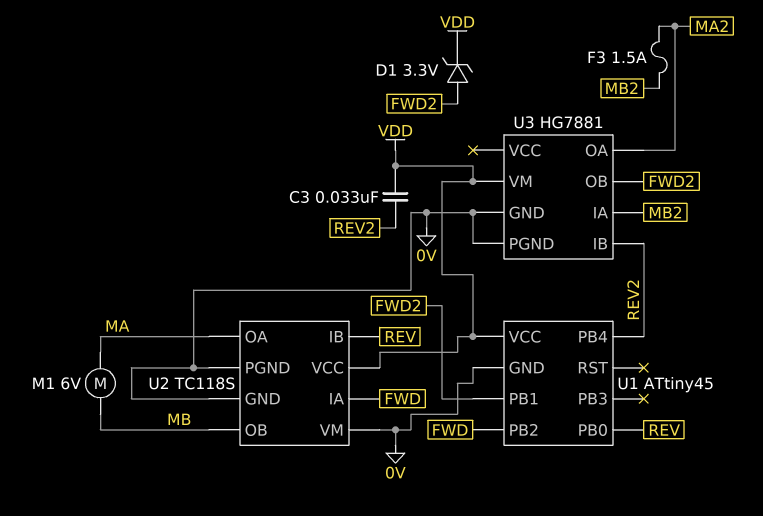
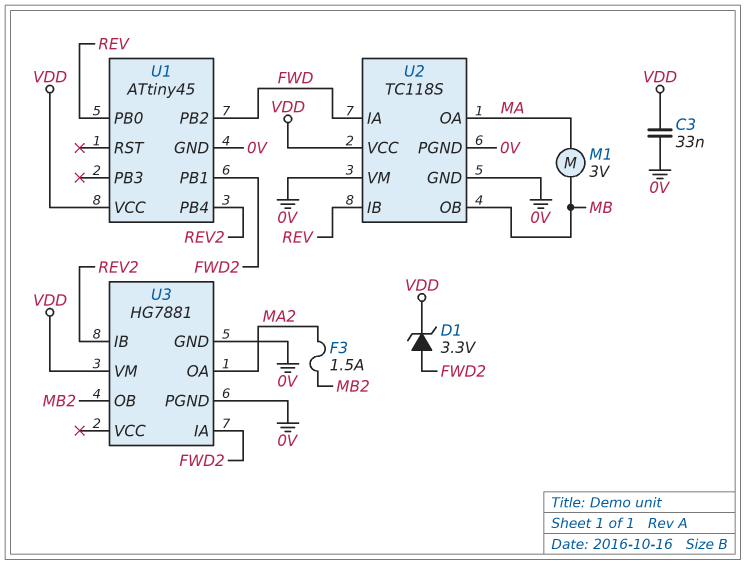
C3: 33nF (REV2, VDD) -> 33nF (0V, VDD)
M1: motor 6V (MA, MB) -> motor 3V (MA, MB)
U3 pin IA: MB2 -> FWD2
U3 pin OB: FWD2 -> MB2

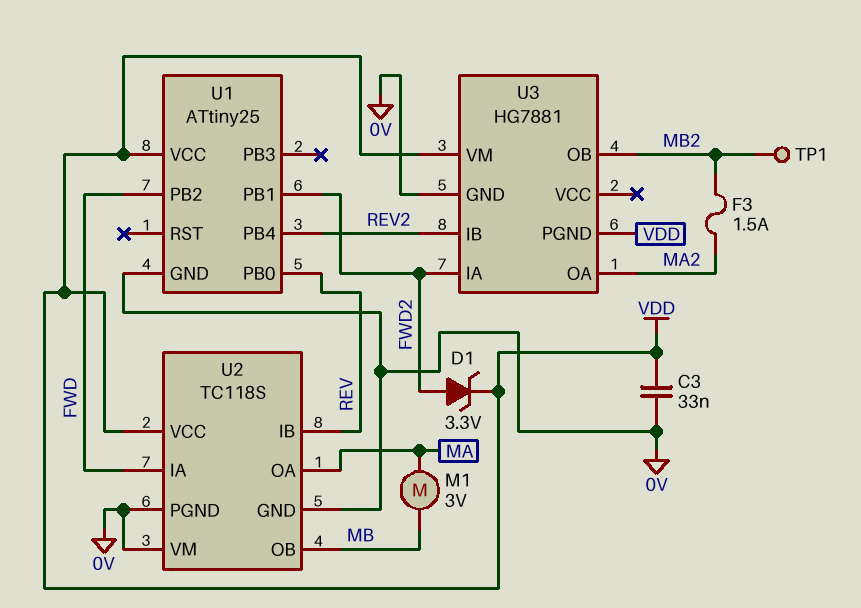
TP1: none -> test point (MB2)
U1: ATtiny45 -> ATtiny25
U3 pin PGND: 0V -> VDD

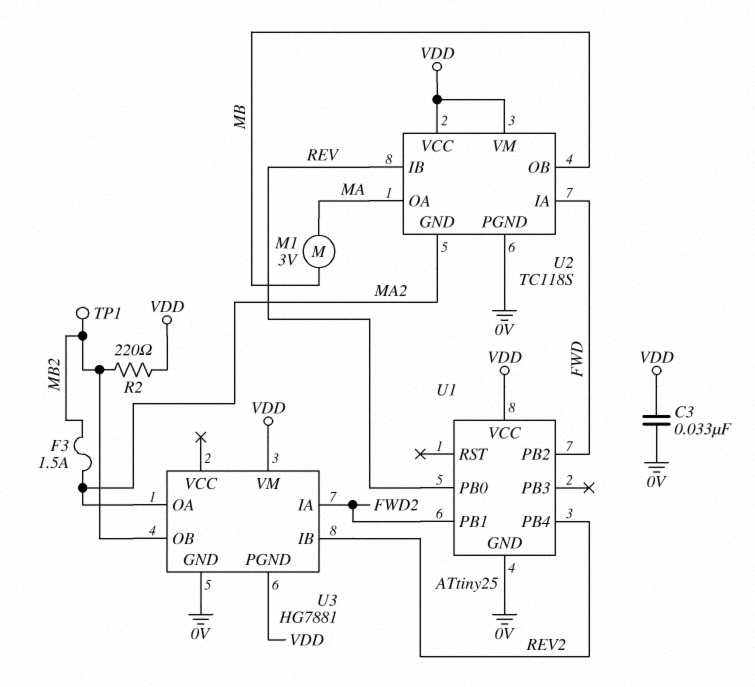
D1: zener 3.3V (A FWD2, K VDD) -> none
R2: none -> 220 (MB2, VDD)
U2 pin GND: 0V -> MA2
U2 pin VM: 0V -> VDD

